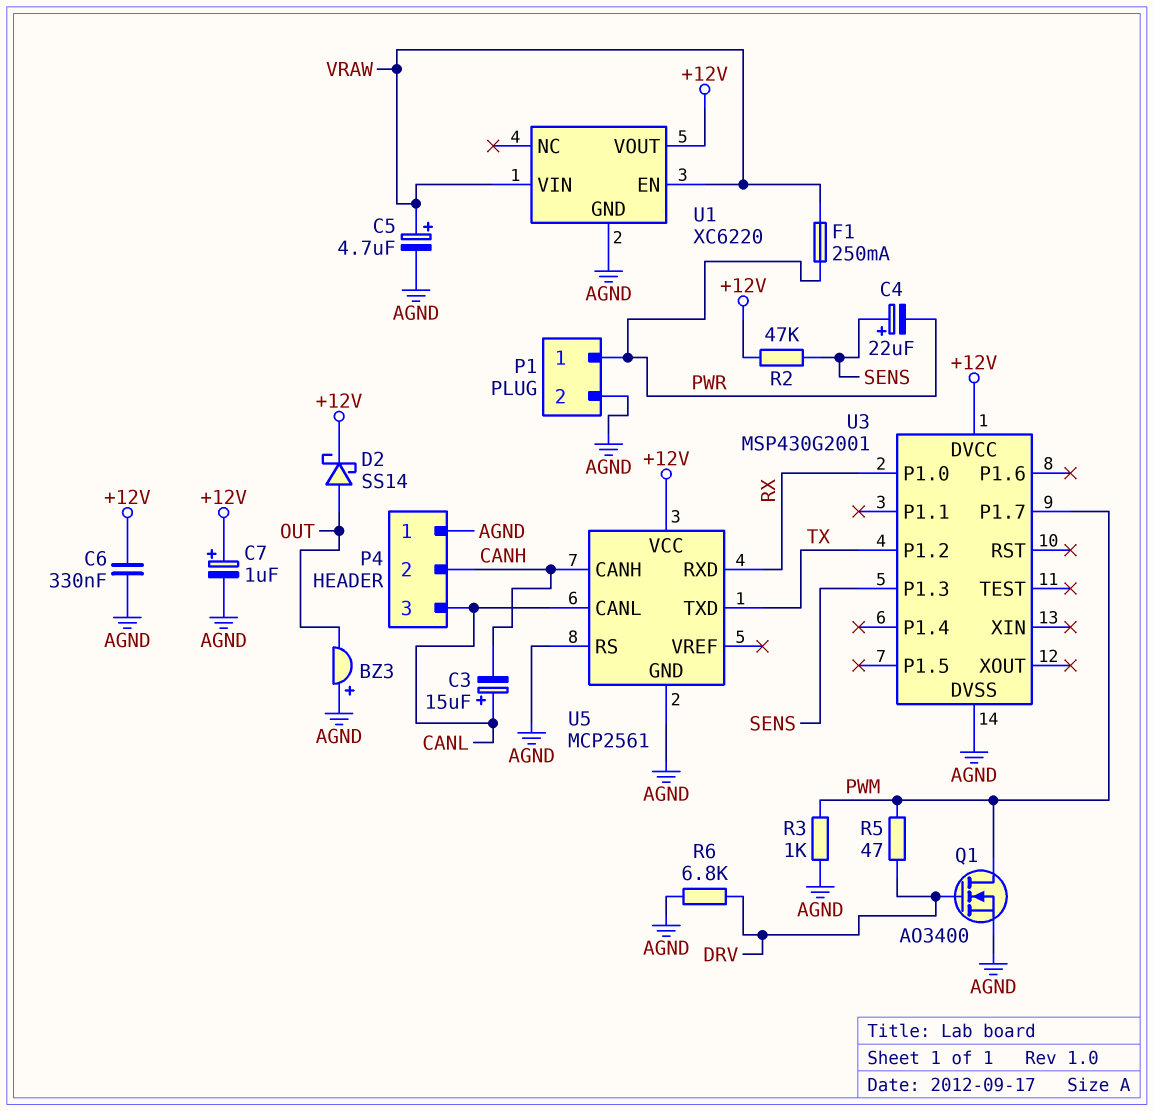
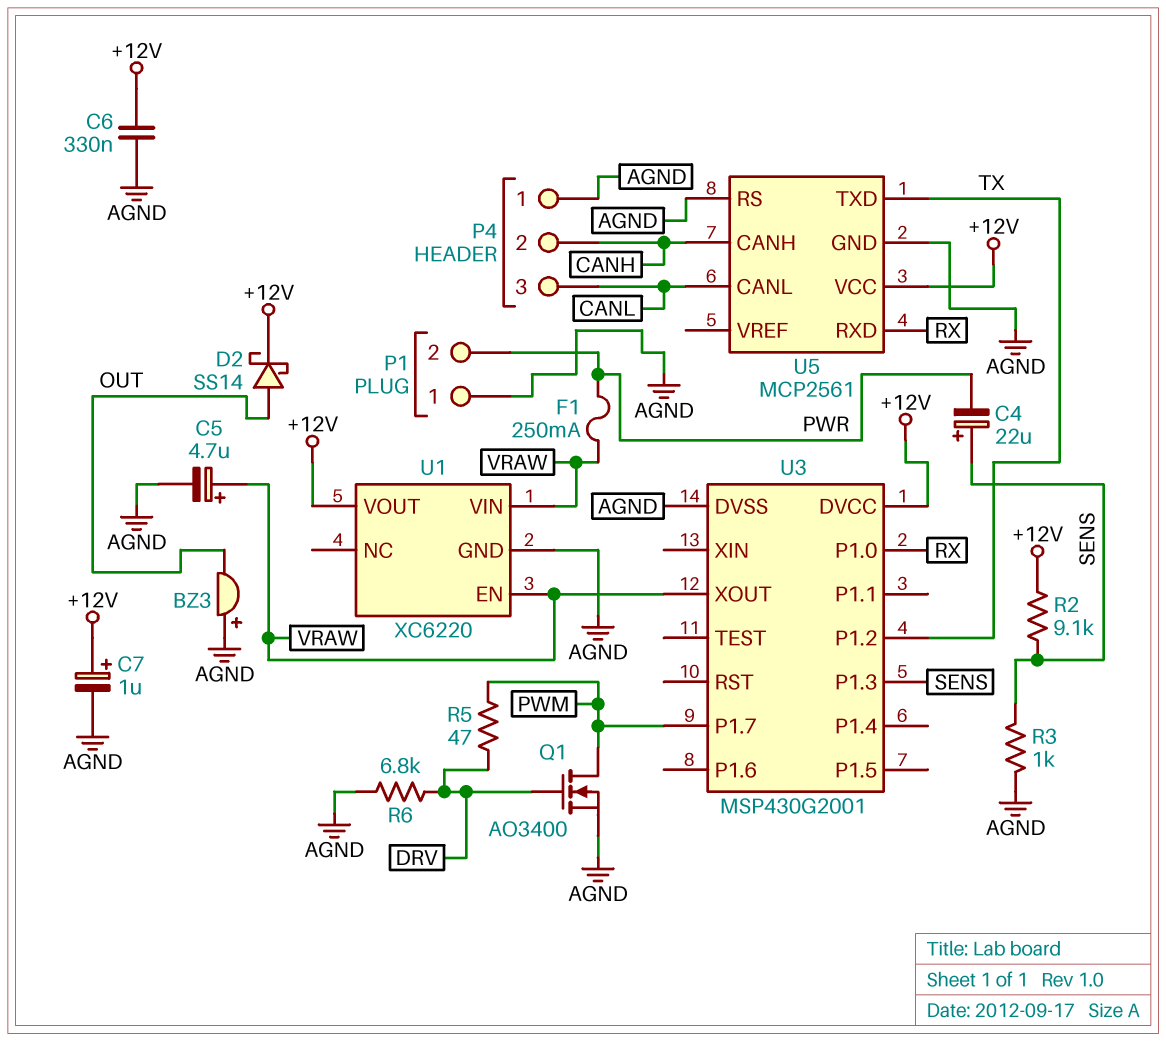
C3: 15uF (plus CANL, minus CANH) -> none
P1 pin 1: PWR -> AGND
P1 pin 2: AGND -> PWR
R2: 47k (+12V, SENS) -> 9.1k (+12V, SENS)
R3: 1k (AGND, PWM) -> 1k (AGND, SENS)
U3 pin XOUT: none -> VRAW

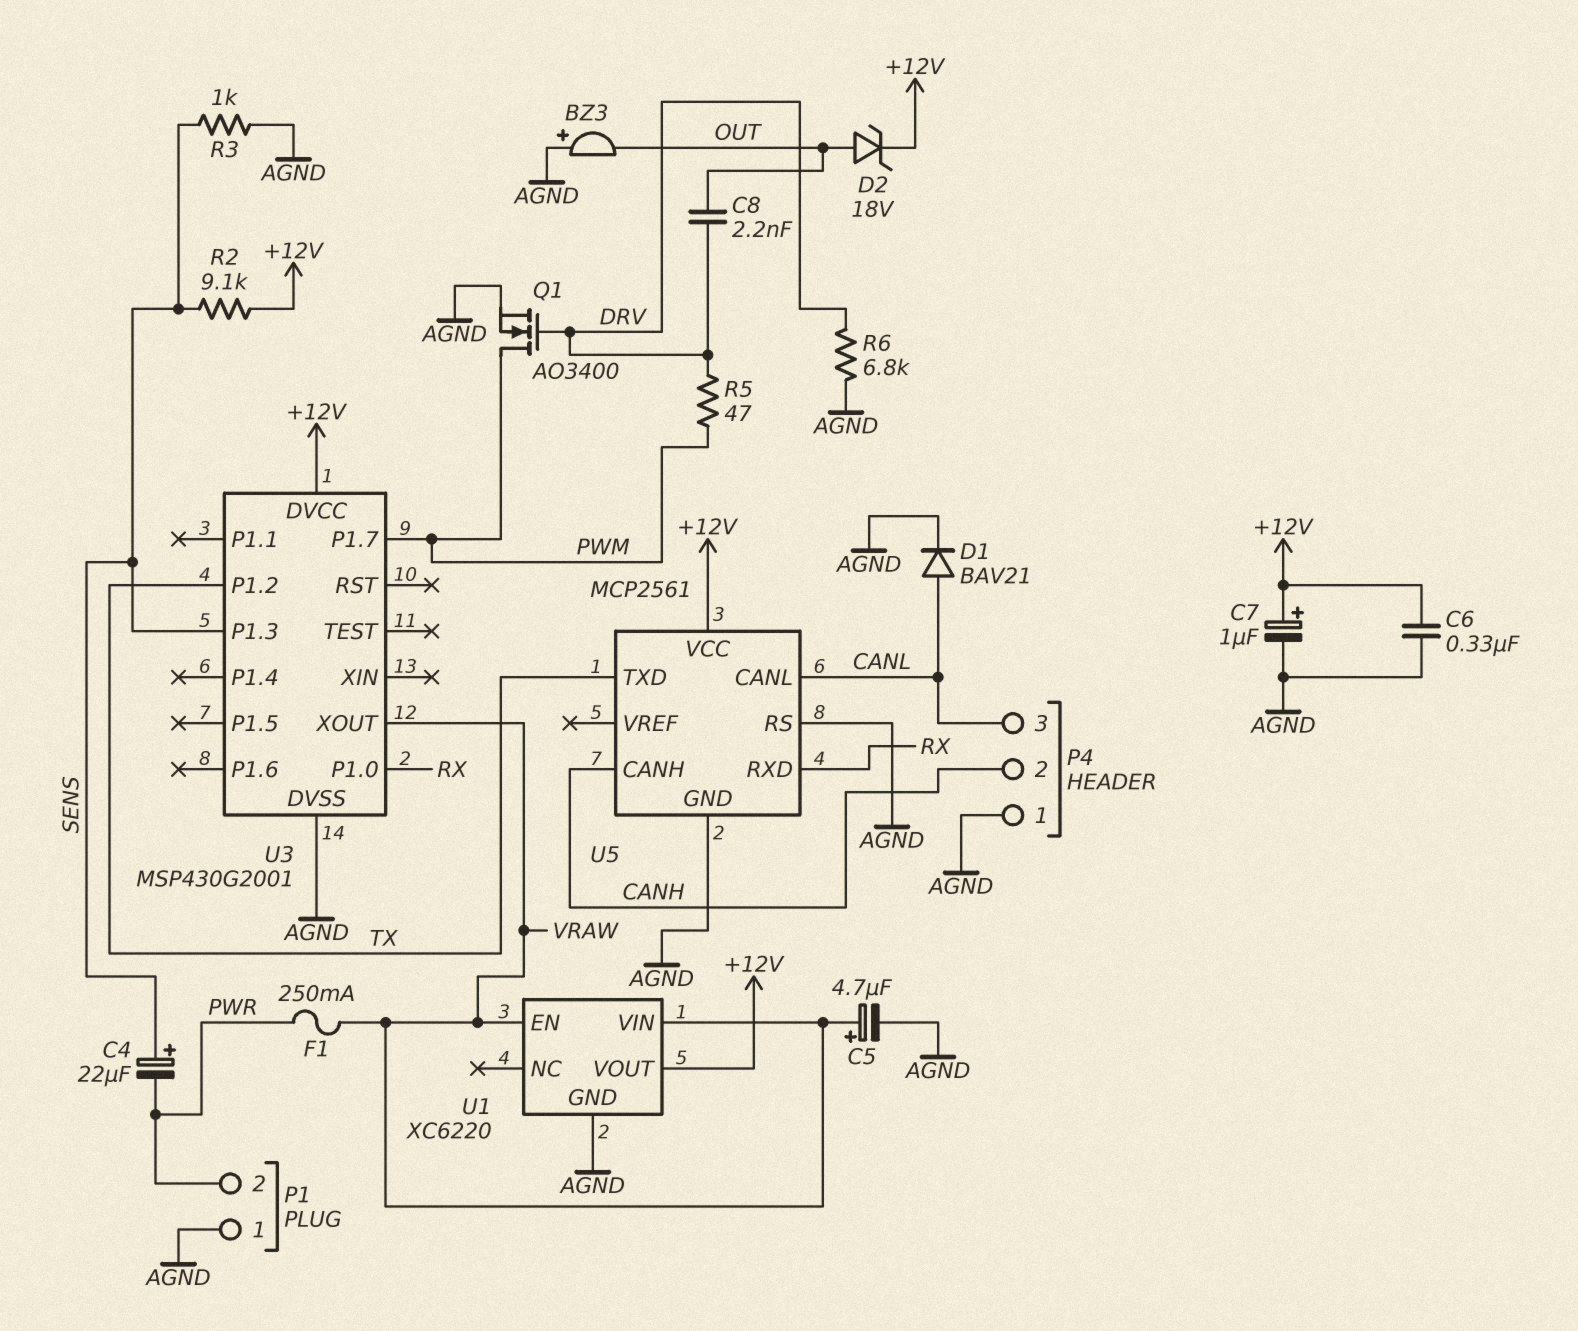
C8: none -> 2.2nF (DRV, OUT)
D1: none -> diode BAV21 (A CANL, K AGND)
D2: schottky SS14 (A OUT, K +12V) -> zener 18V (A OUT, K +12V)

